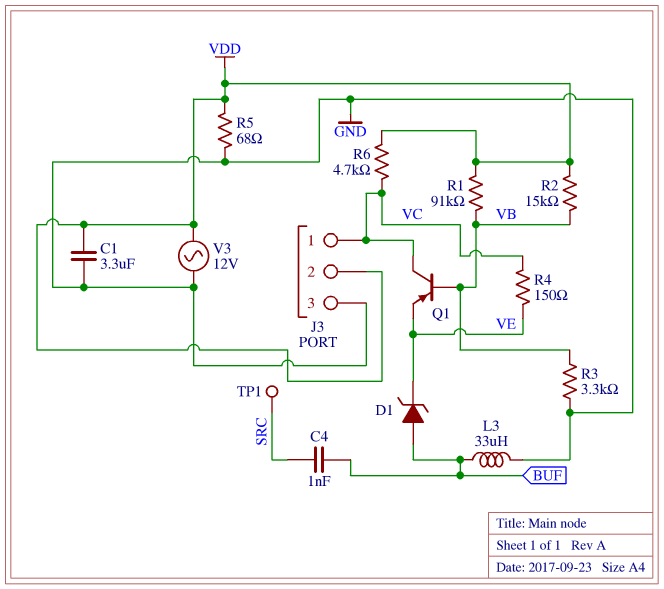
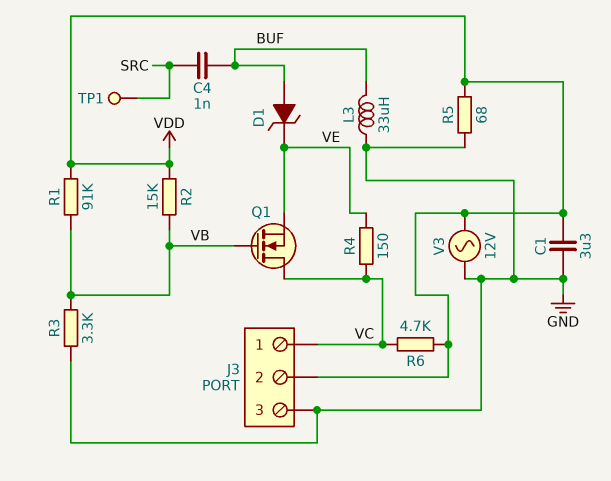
Q1: PNP (B VB, C VC, E VE) -> NMOS (G VB, D VC, S VE)

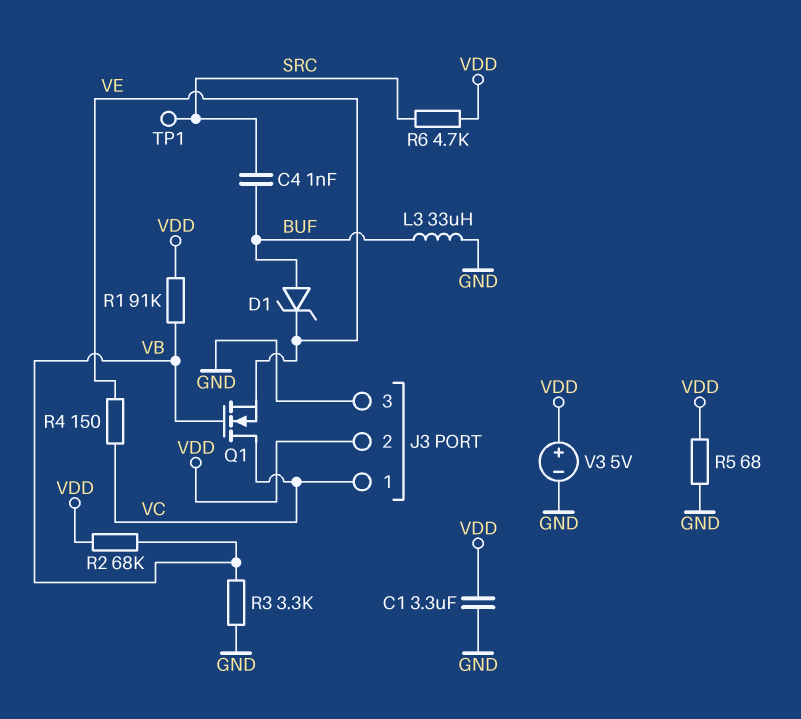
R2: 15k (VB, VDD) -> 68k (VB, VDD)
R6: 4.7k (VC, VDD) -> 4.7k (SRC, VDD)
V3: AC 12V (GND, VDD) -> 5V (plus VDD, minus GND)

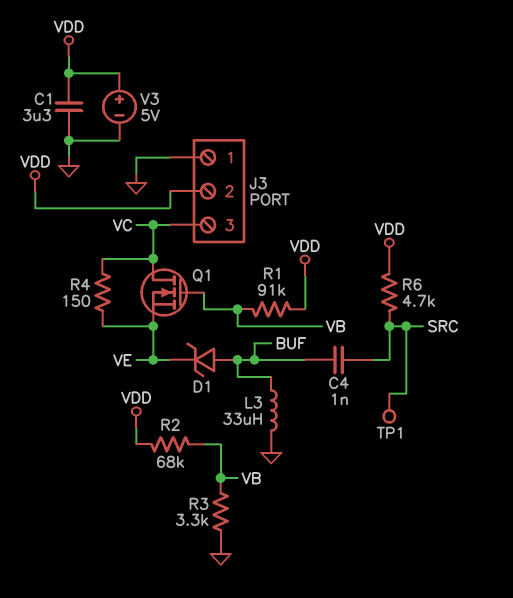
J3 pin 1: VC -> GND
J3 pin 3: GND -> VC
R5: 68 (GND, VDD) -> none

